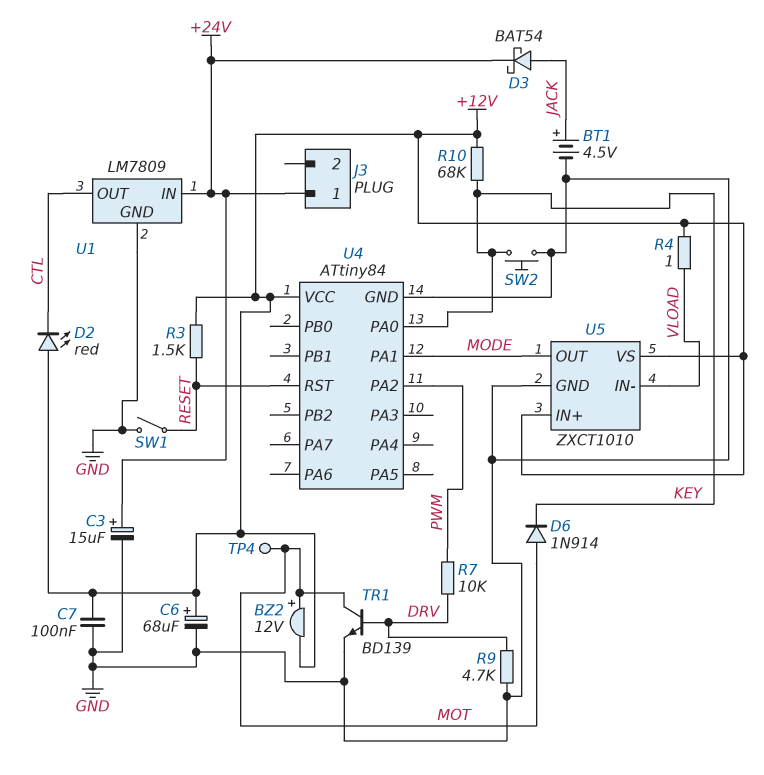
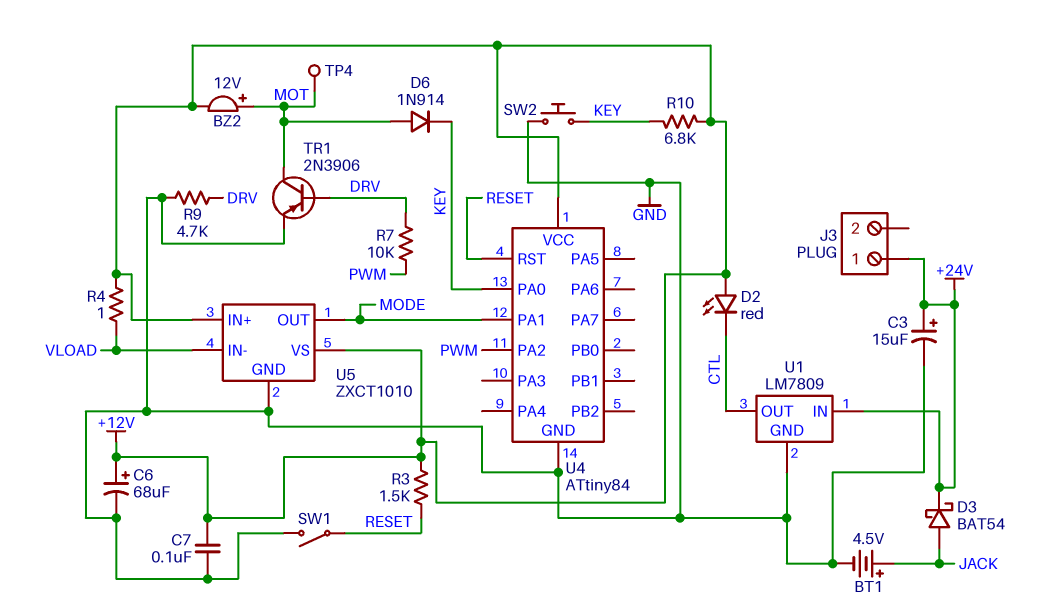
R10: 68k (+12V, KEY) -> 6.8k (+12V, KEY)
TR1: NPN BD139 (B DRV, C MOT, E GND) -> PNP 2N3906 (B DRV, C MOT, E GND)

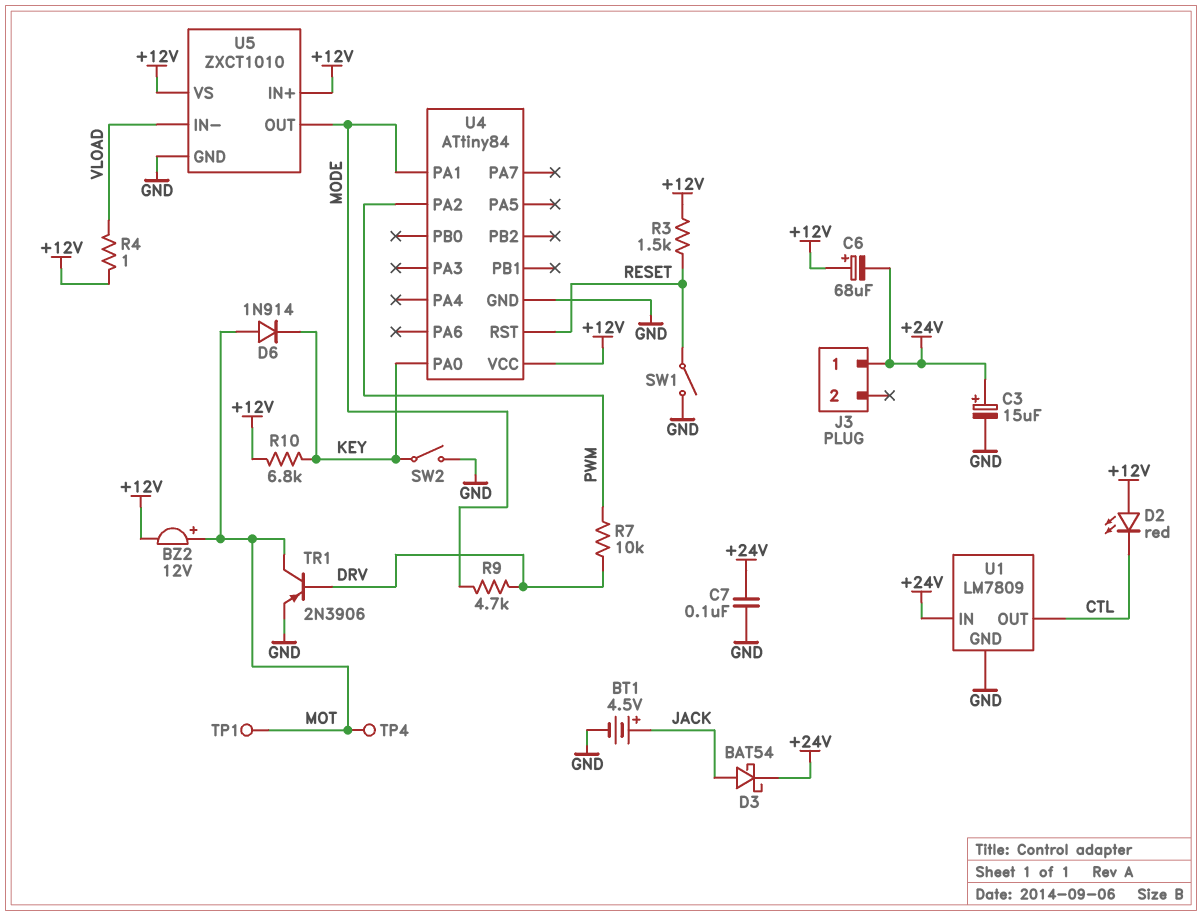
C6: 68uF (plus +12V, minus GND) -> 68uF (plus +12V, minus +24V)
C7: 100nF (+12V, GND) -> 100nF (+24V, GND)
R9: 4.7k (DRV, GND) -> 4.7k (DRV, MODE)
SW2: button (GND, KEY) -> switch (GND, KEY)
TP1: none -> test point (MOT)

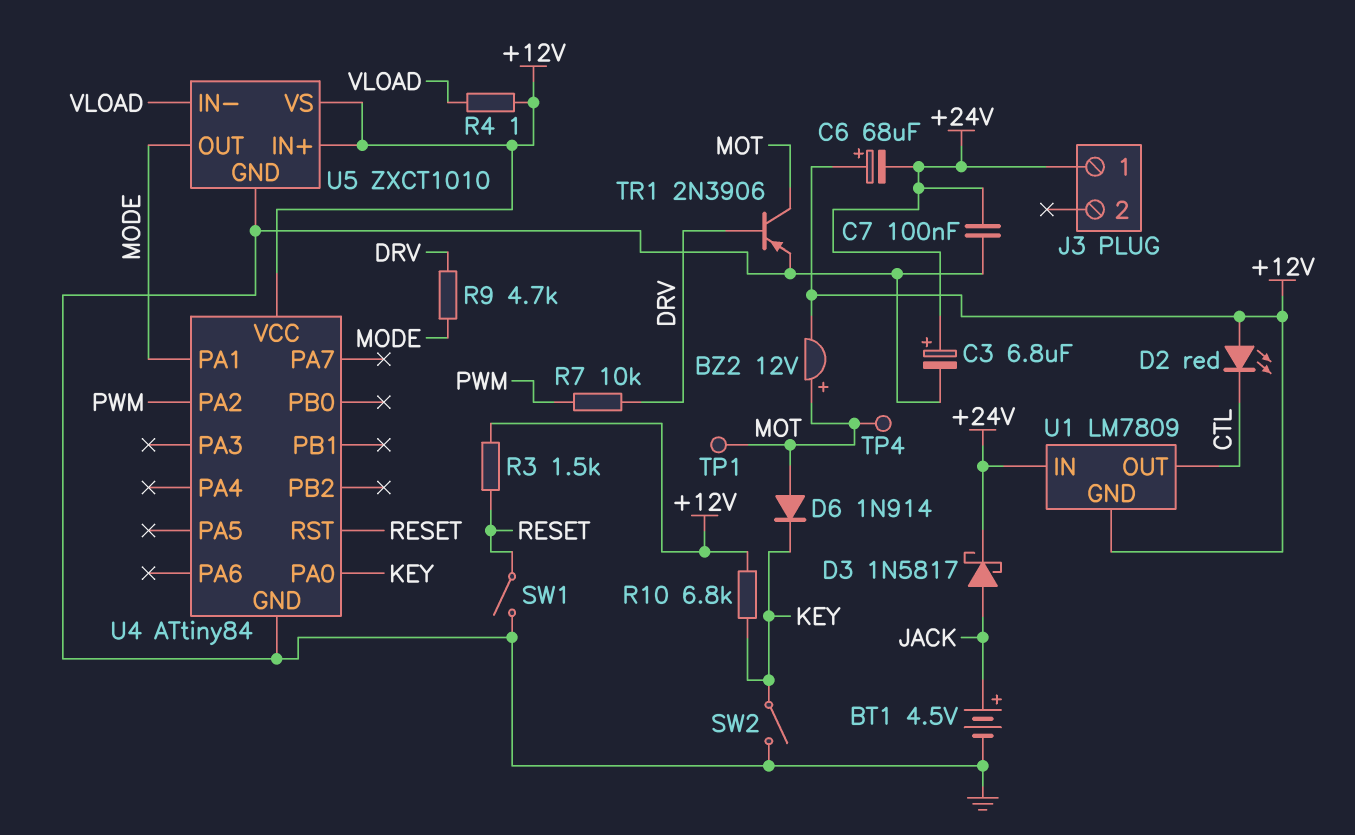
C3: 15uF (plus +24V, minus GND) -> 6.8uF (plus +24V, minus GND)
D3: schottky BAT54 (A JACK, K +24V) -> schottky 1N5817 (A JACK, K +24V)
U1 pin GND: GND -> +12V

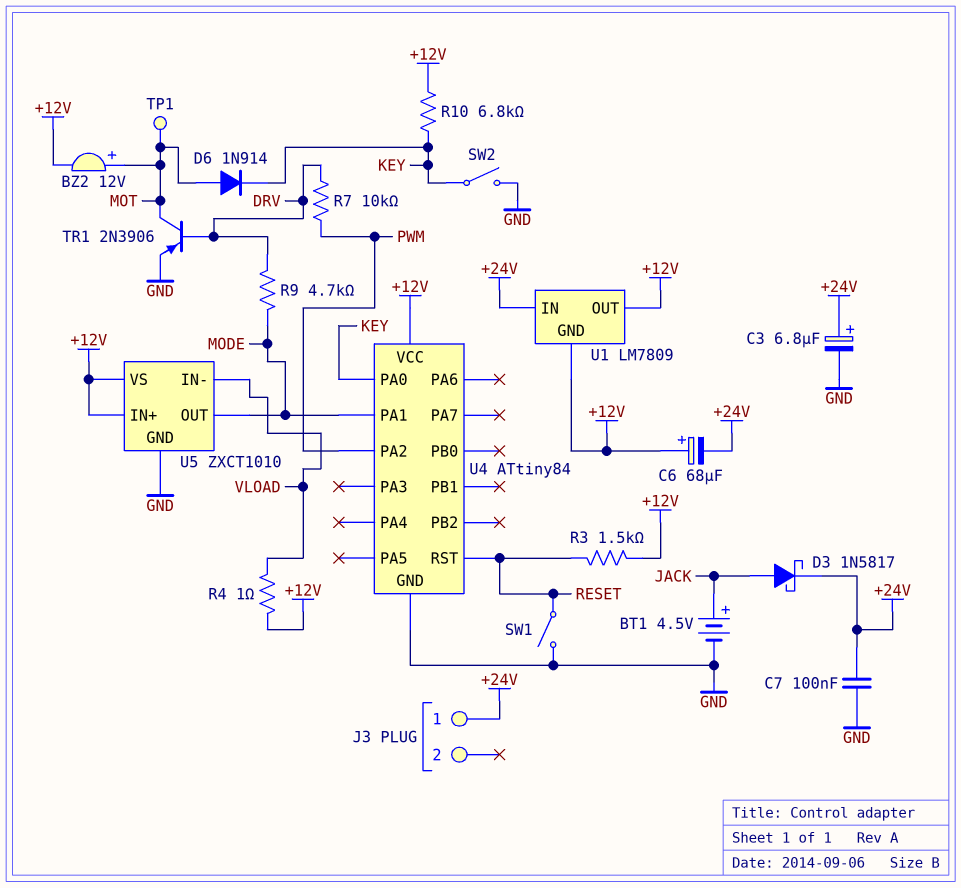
D2: LED red (A +12V, K CTL) -> none
TP4: test point (MOT) -> none
U1 pin OUT: CTL -> +12V

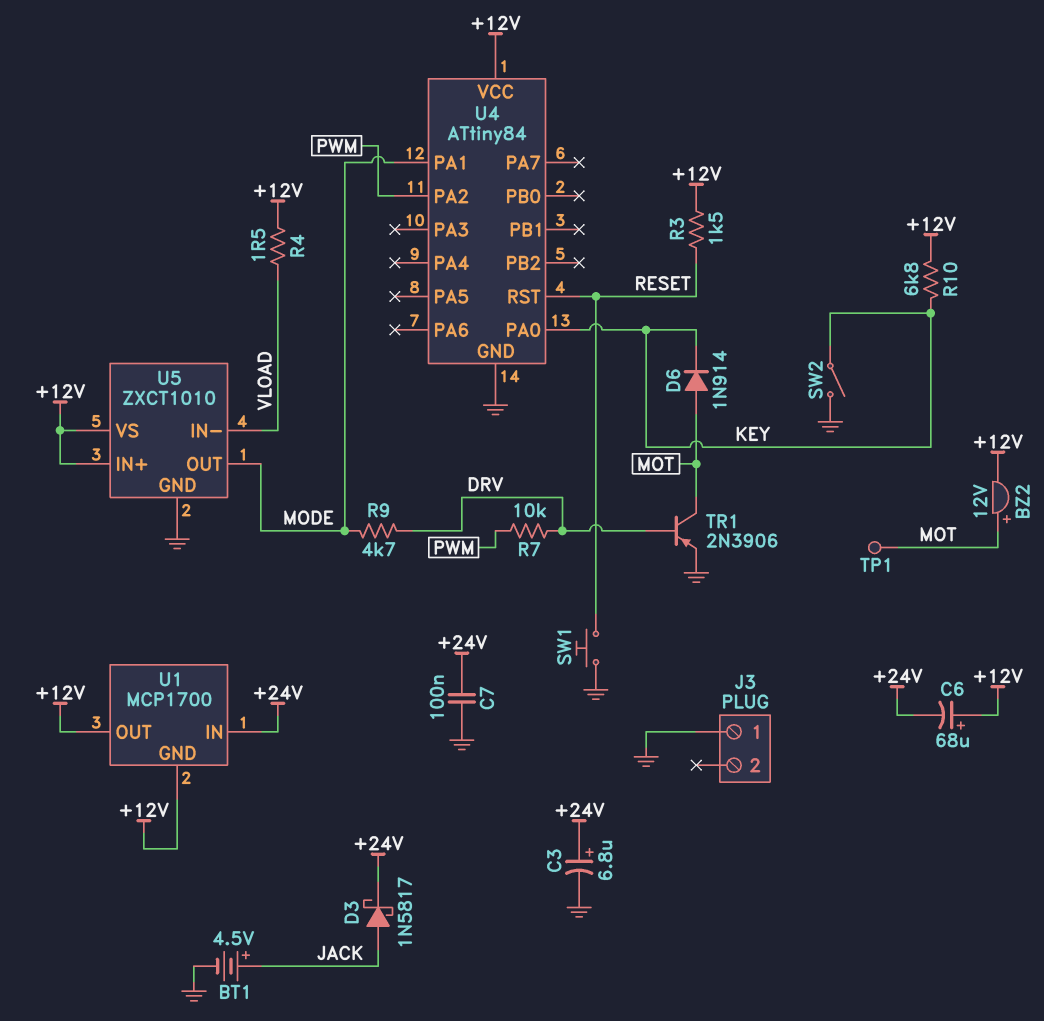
J3 pin 1: +24V -> GND
R4: 1 (+12V, VLOAD) -> 1.5 (+12V, VLOAD)
SW1: switch (GND, RESET) -> button (GND, RESET)
U1: LM7809 -> MCP1700

